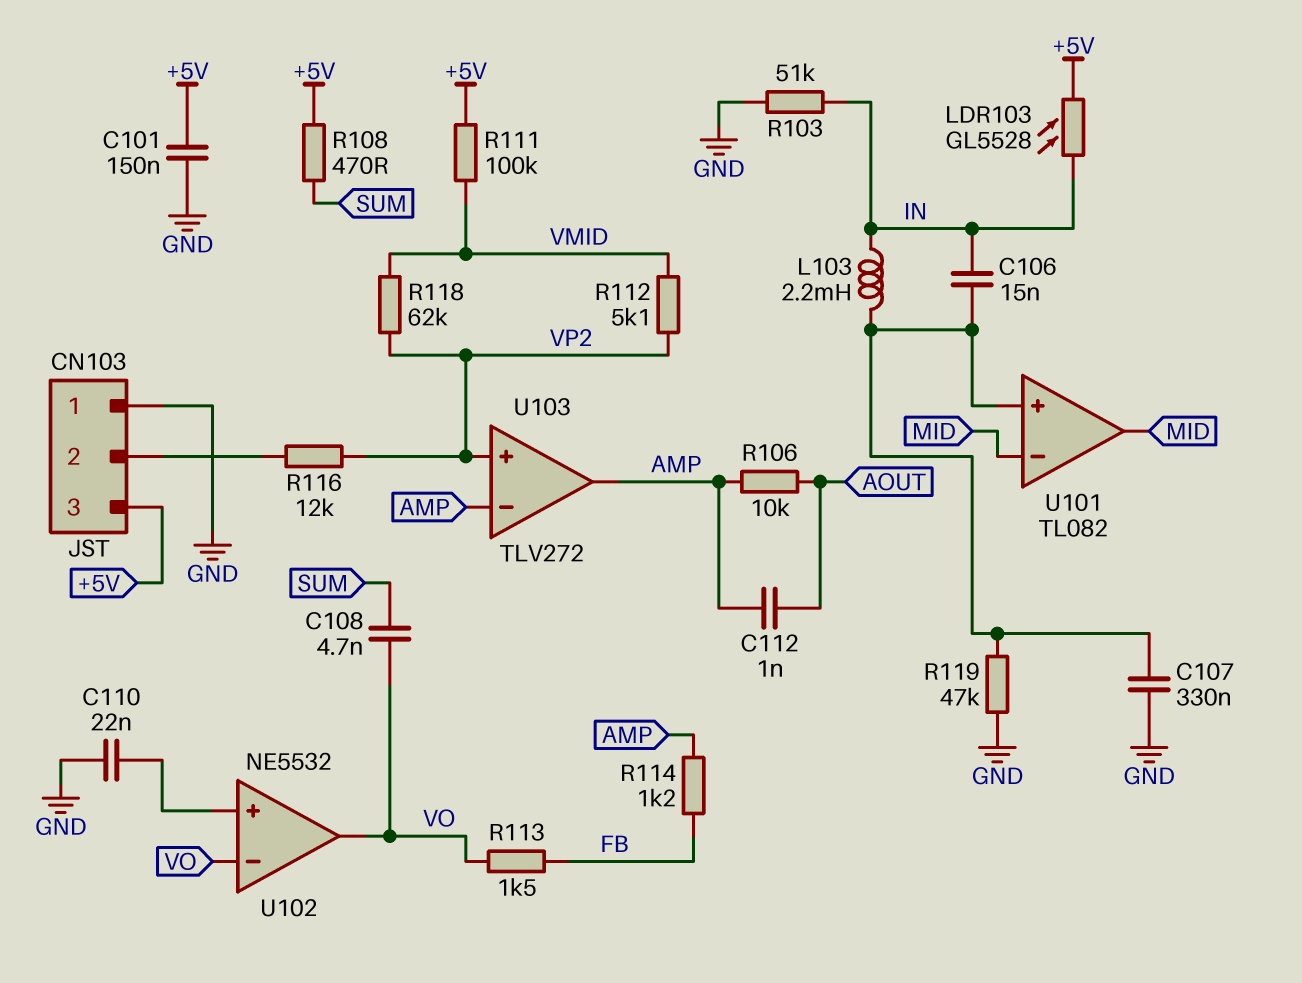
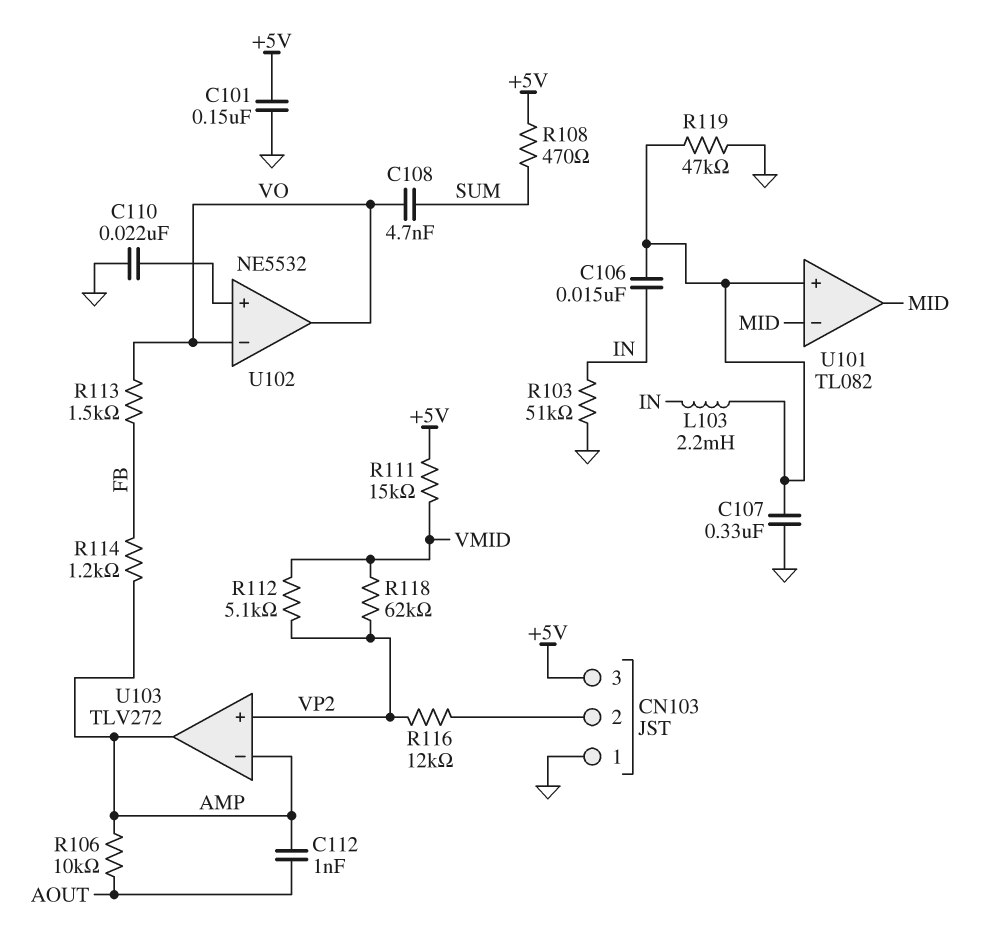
LDR103: GL5528 (+5V, IN) -> none
R111: 100k (+5V, VMID) -> 15k (+5V, VMID)

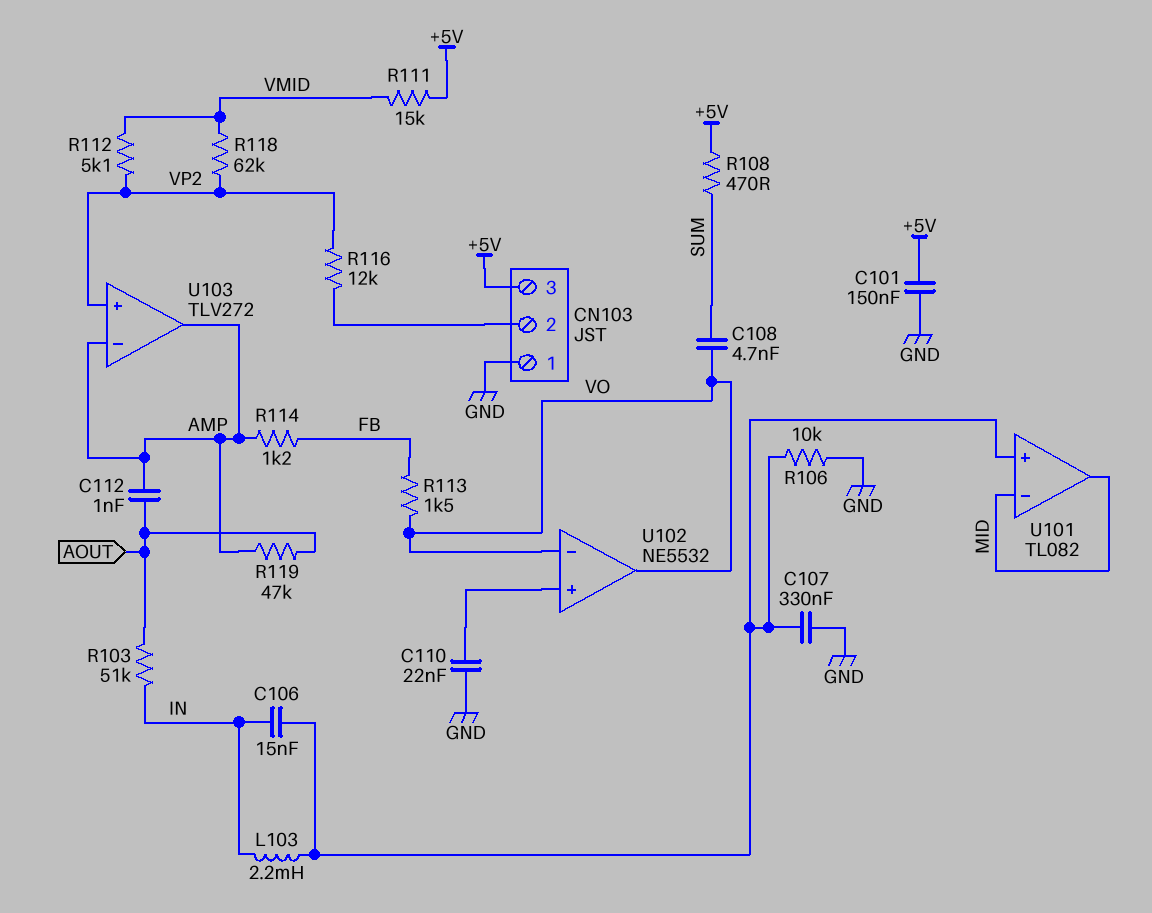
R103: 51k (GND, IN) -> 51k (AOUT, IN)
R106: 10k (AMP, AOUT) -> 10k (GND, U101/in+)
R119: 47k (GND, U101/in+) -> 47k (AMP, AOUT)

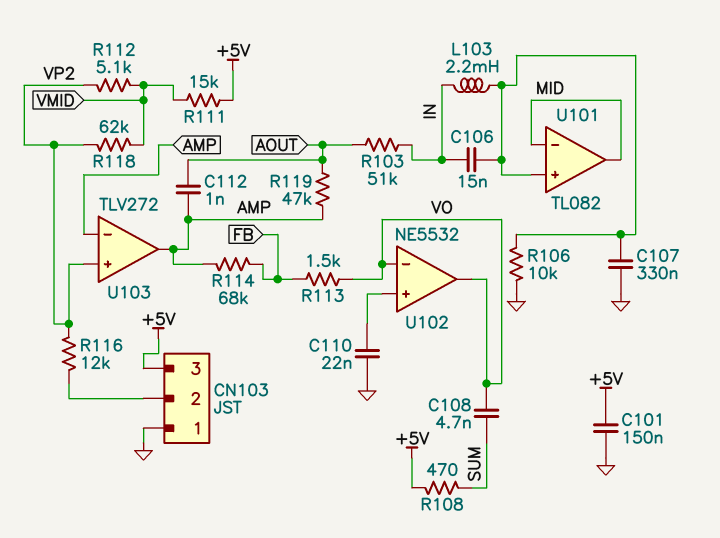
R114: 1.2k (AMP, FB) -> 68k (AMP, FB)

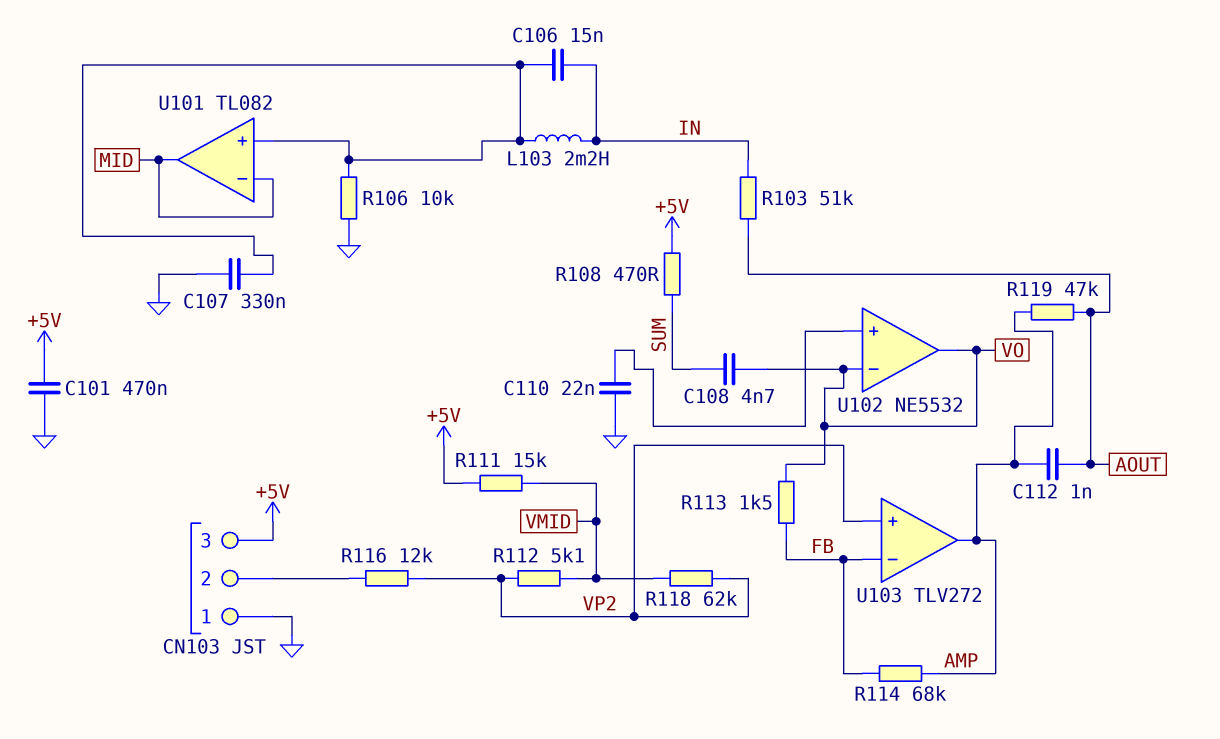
C101: 150nF (+5V, GND) -> 470nF (+5V, GND)
U103 pin in-: AMP -> FB

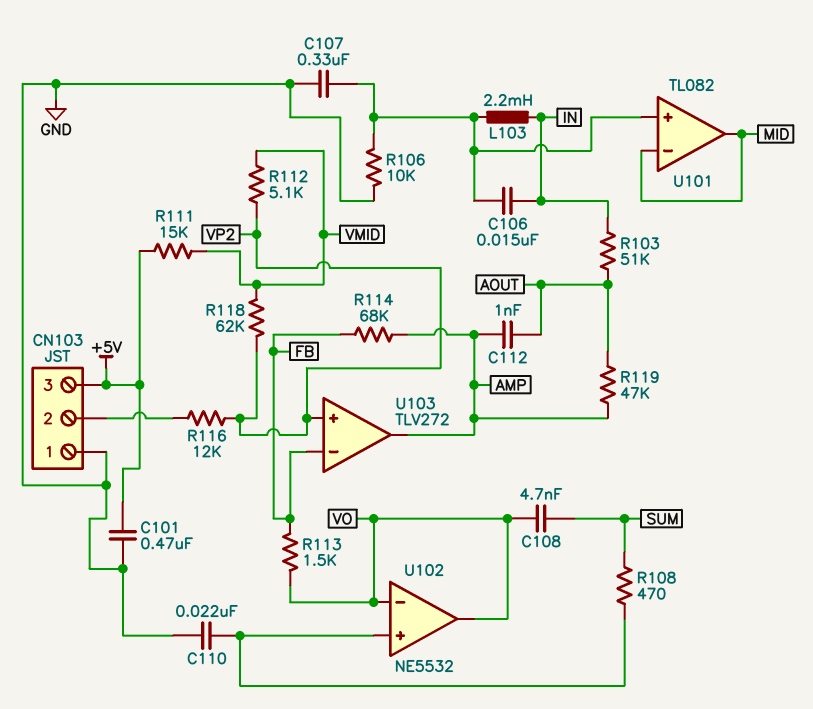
R108: 470 (+5V, SUM) -> 470 (SUM, U102/in+)

